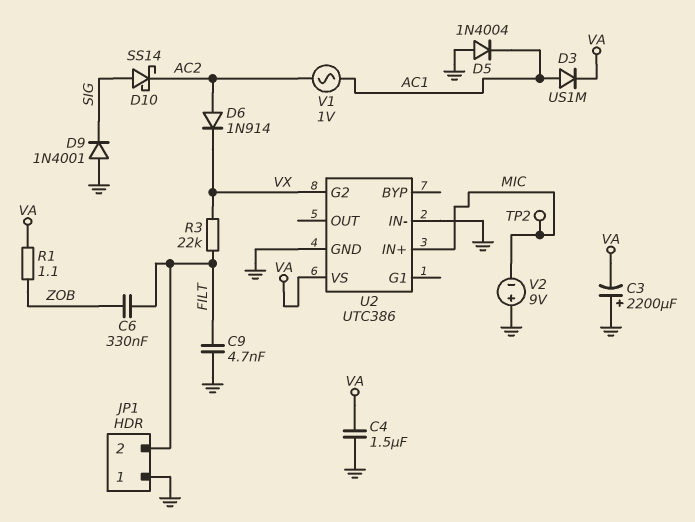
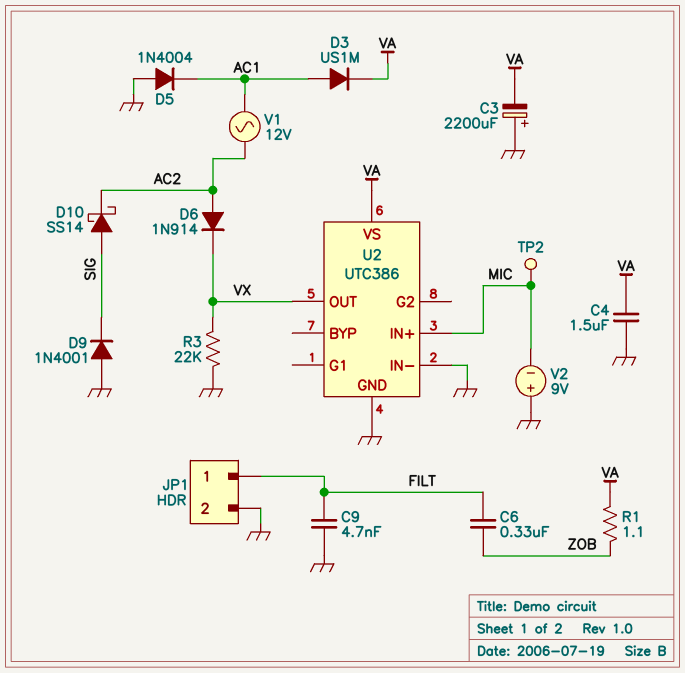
JP1 pin 1: GND -> FILT
JP1 pin 2: FILT -> GND
R3: 22k (FILT, VX) -> 22k (GND, VX)
U2 pin G2: VX -> none
U2 pin OUT: none -> VX
V1: AC 1V (AC1, AC2) -> AC 12V (AC1, AC2)

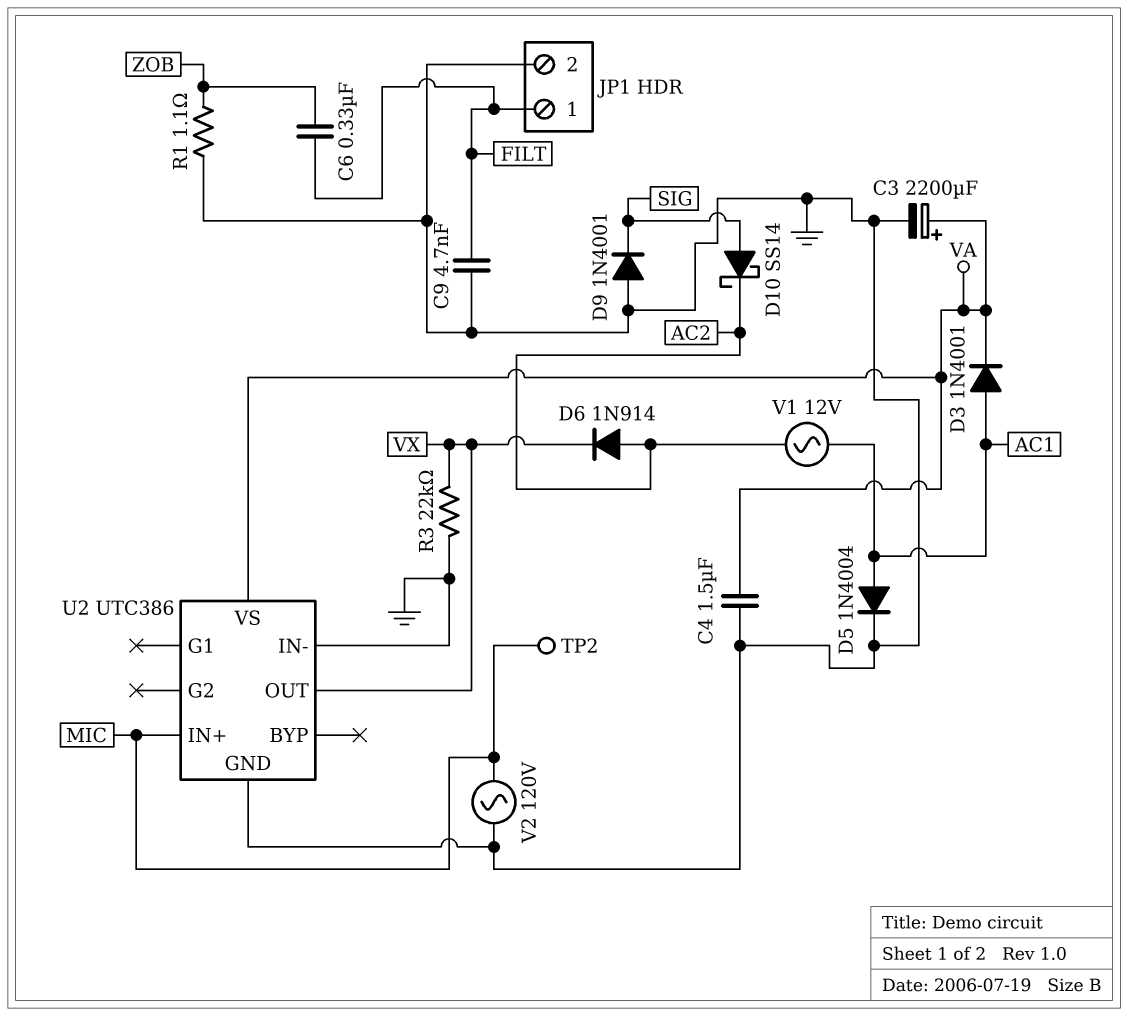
C3: 2200uF (plus GND, minus VA) -> 2200uF (plus VA, minus GND)
D3: diode US1M (A AC1, K VA) -> diode 1N4001 (A AC1, K VA)
D5: diode 1N4004 (A GND, K AC1) -> diode 1N4004 (A AC1, K GND)
R1: 1.1 (VA, ZOB) -> 1.1 (GND, ZOB)
V2: 9V (plus GND, minus MIC) -> AC 120V (GND, MIC)

